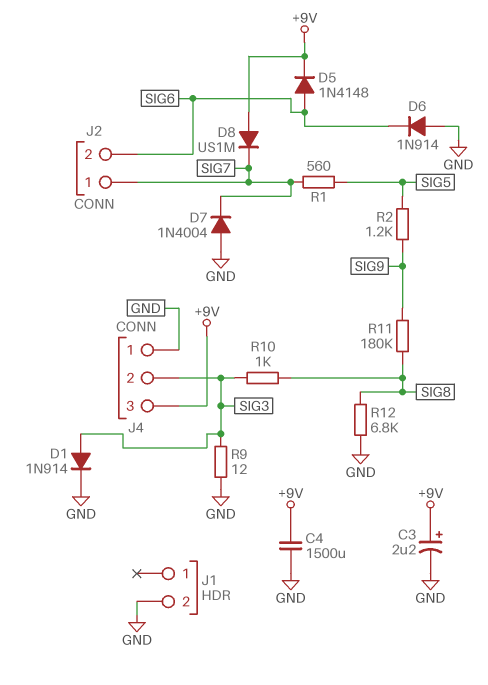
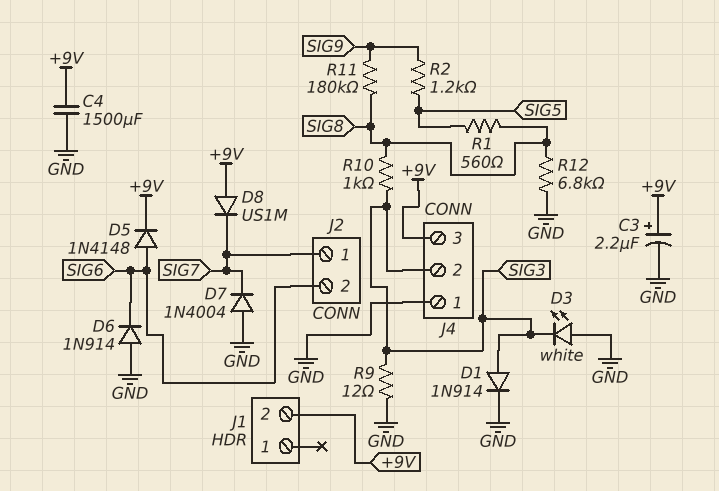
D3: none -> LED white (A GND, K SIG3)
J1 pin 2: GND -> +9V
R1: 560 (SIG5, SIG7) -> 560 (SIG5, SIG8)

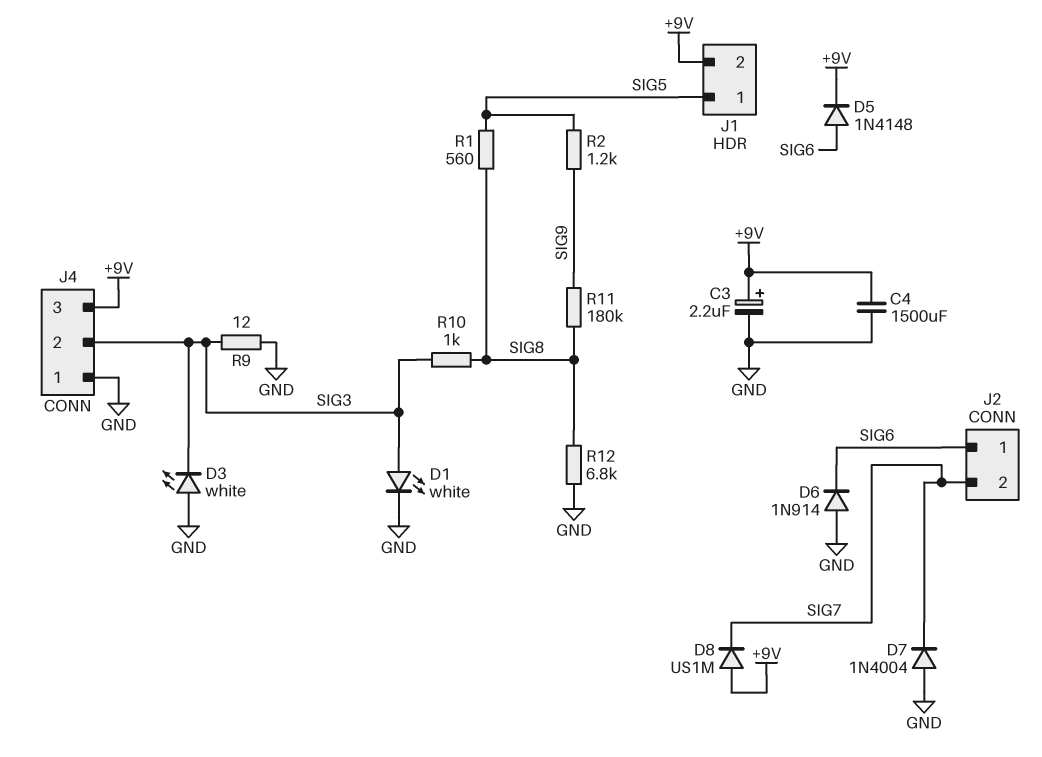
D1: diode 1N914 (A SIG3, K GND) -> LED white (A SIG3, K GND)
J1 pin 1: none -> SIG5
J2 pin 1: SIG7 -> SIG6
J2 pin 2: SIG6 -> SIG7

